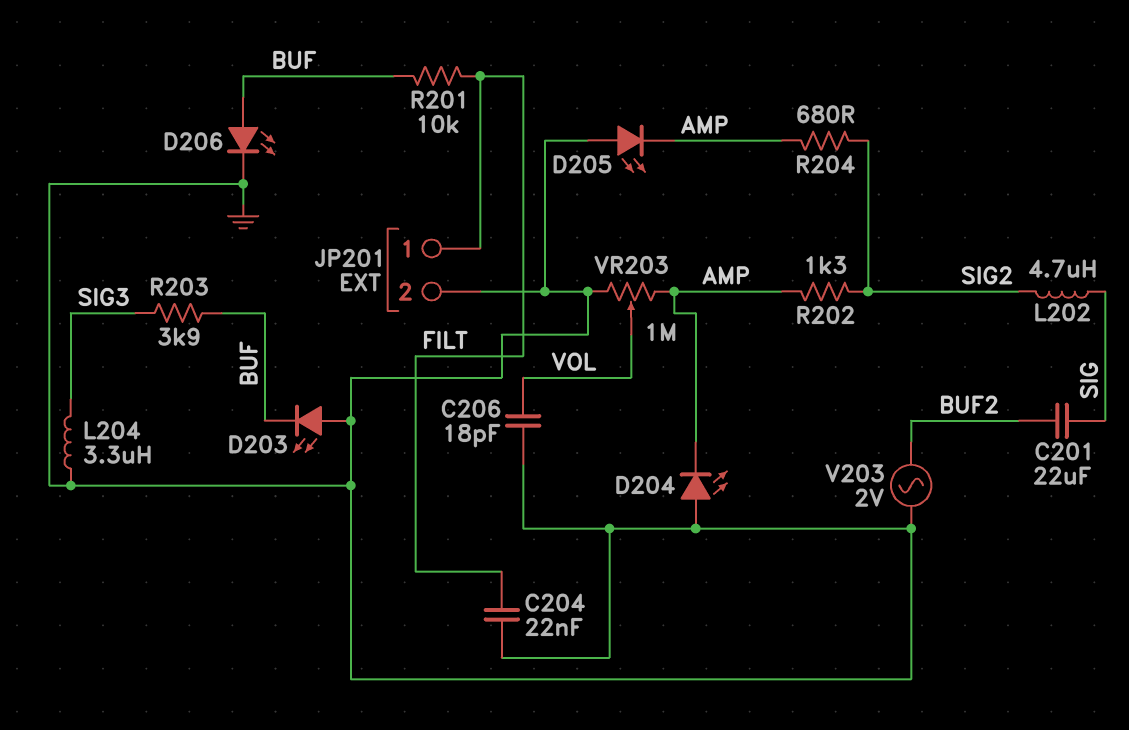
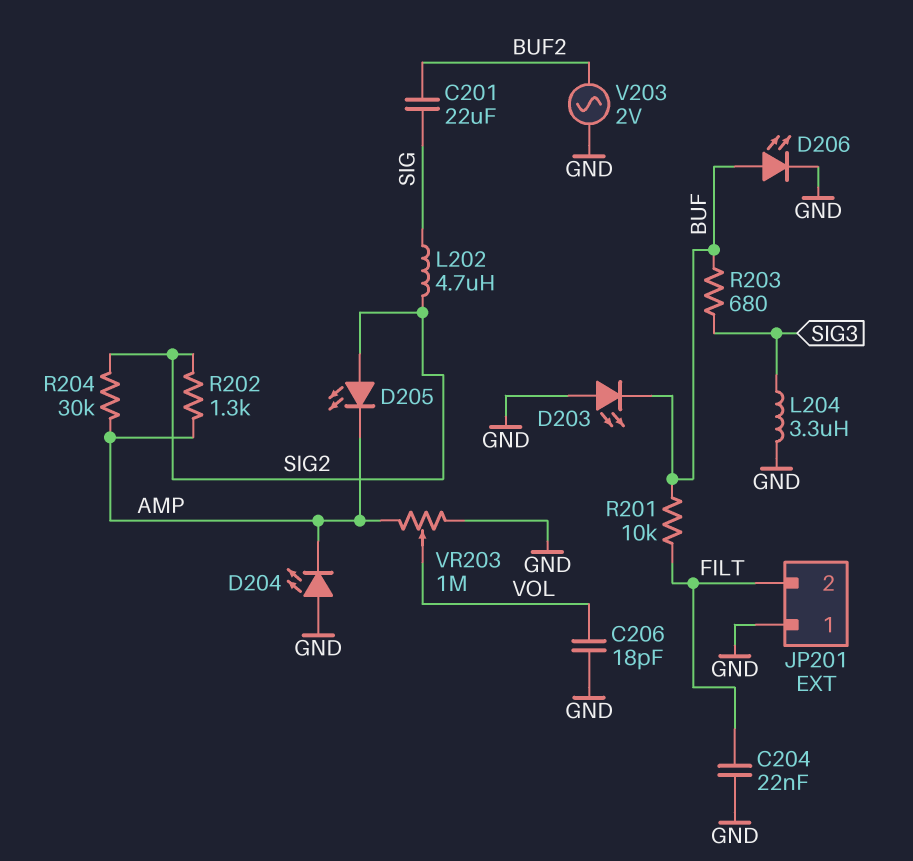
D205: LED (A GND, K AMP) -> LED (A SIG2, K AMP)
JP201 pin 1: FILT -> GND
JP201 pin 2: GND -> FILT
R203: 3.9k (BUF, SIG3) -> 680 (BUF, SIG3)
R204: 680 (AMP, SIG2) -> 30k (AMP, SIG2)

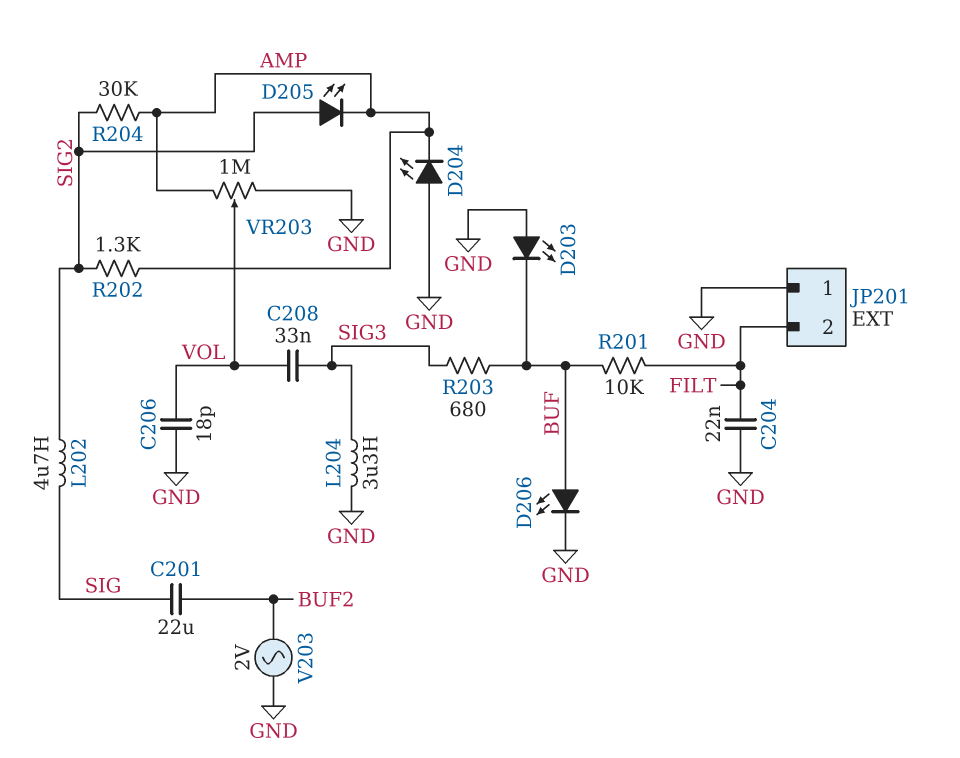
C208: none -> 33nF (SIG3, VOL)

